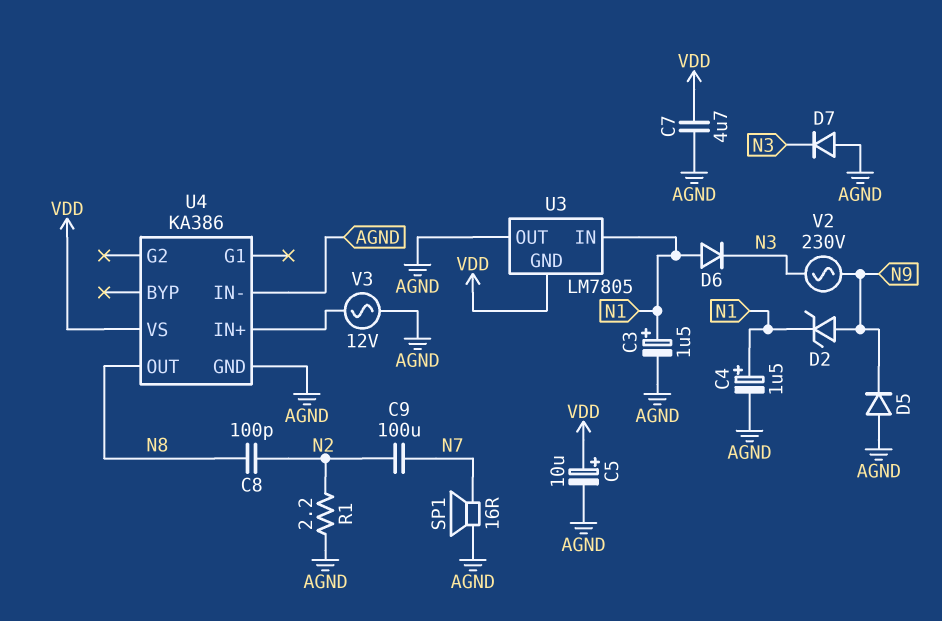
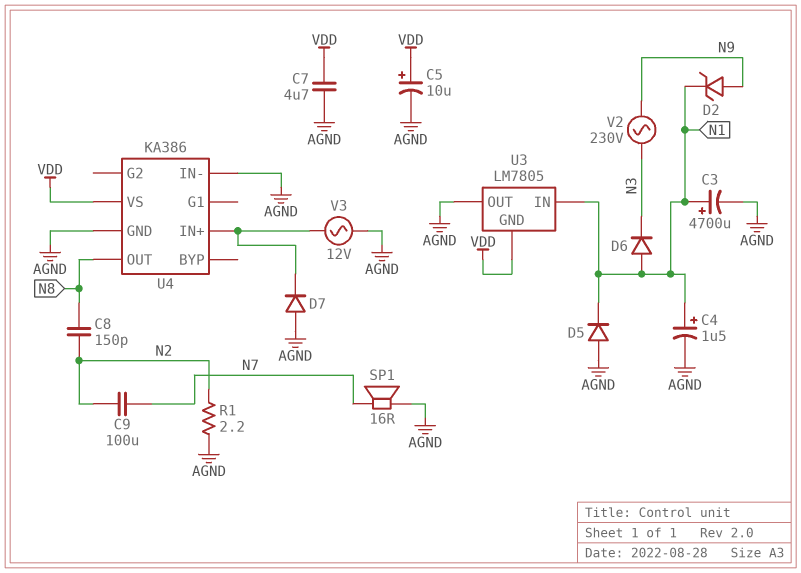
C3: 1.5uF (plus N1, minus AGND) -> 4700uF (plus N1, minus AGND)
C8: 100pF (N2, N8) -> 150pF (N2, N8)
D5: diode (A AGND, K N9) -> diode (A AGND, K N1)
D7: diode (A AGND, K N3) -> diode (A AGND, K U4/IN+)

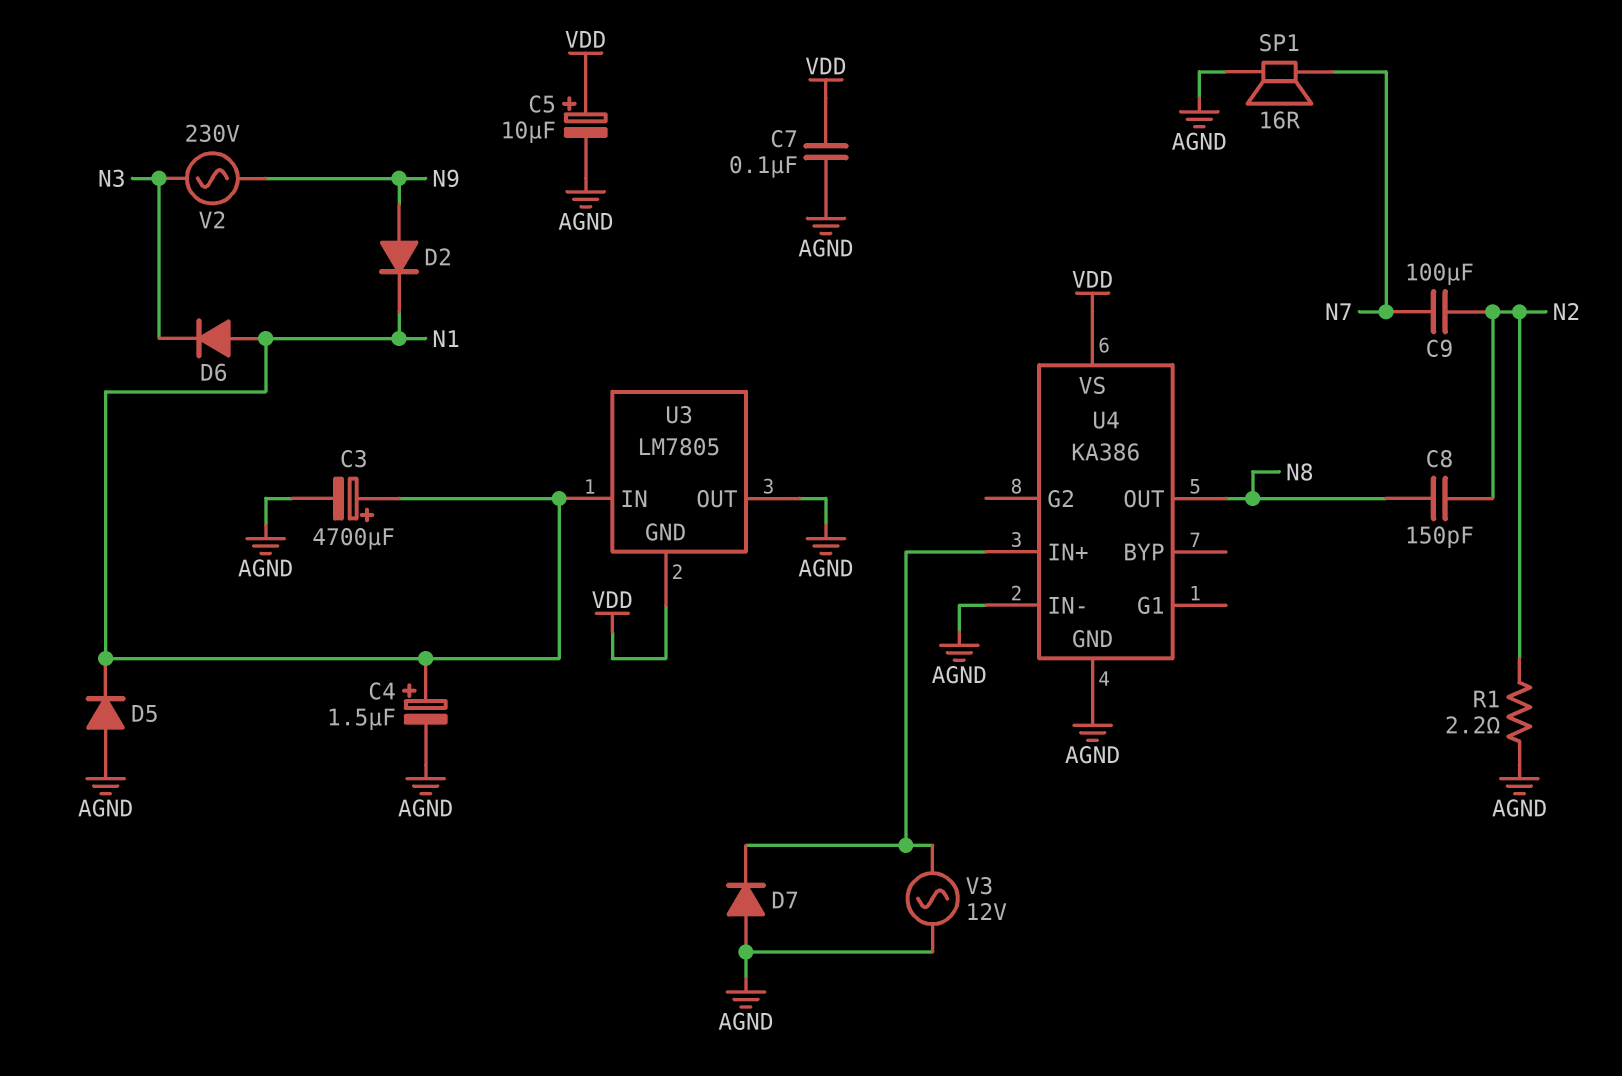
C7: 4.7uF (AGND, VDD) -> 100nF (AGND, VDD)
D2: zener (A N9, K N1) -> diode (A N9, K N1)

